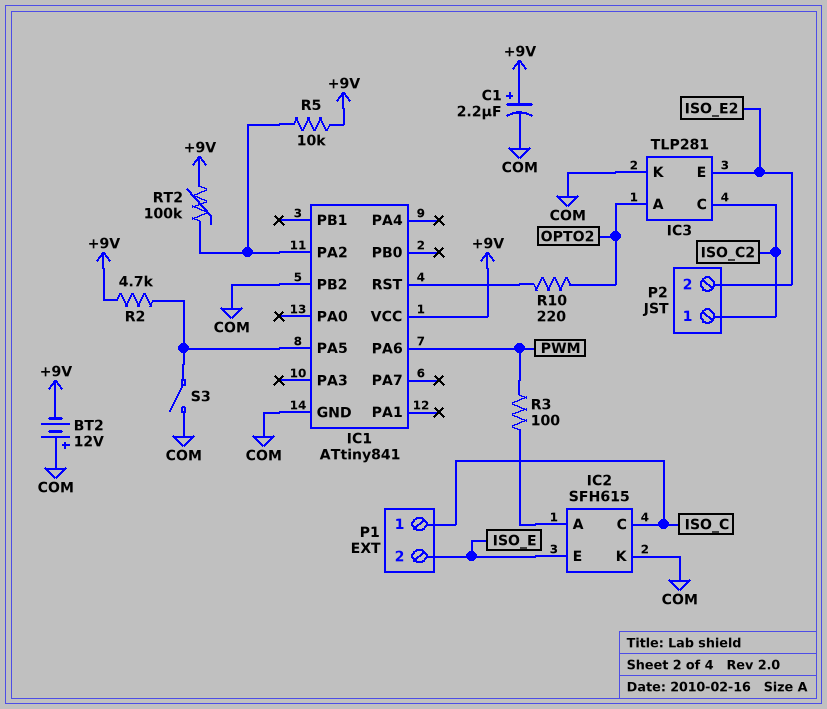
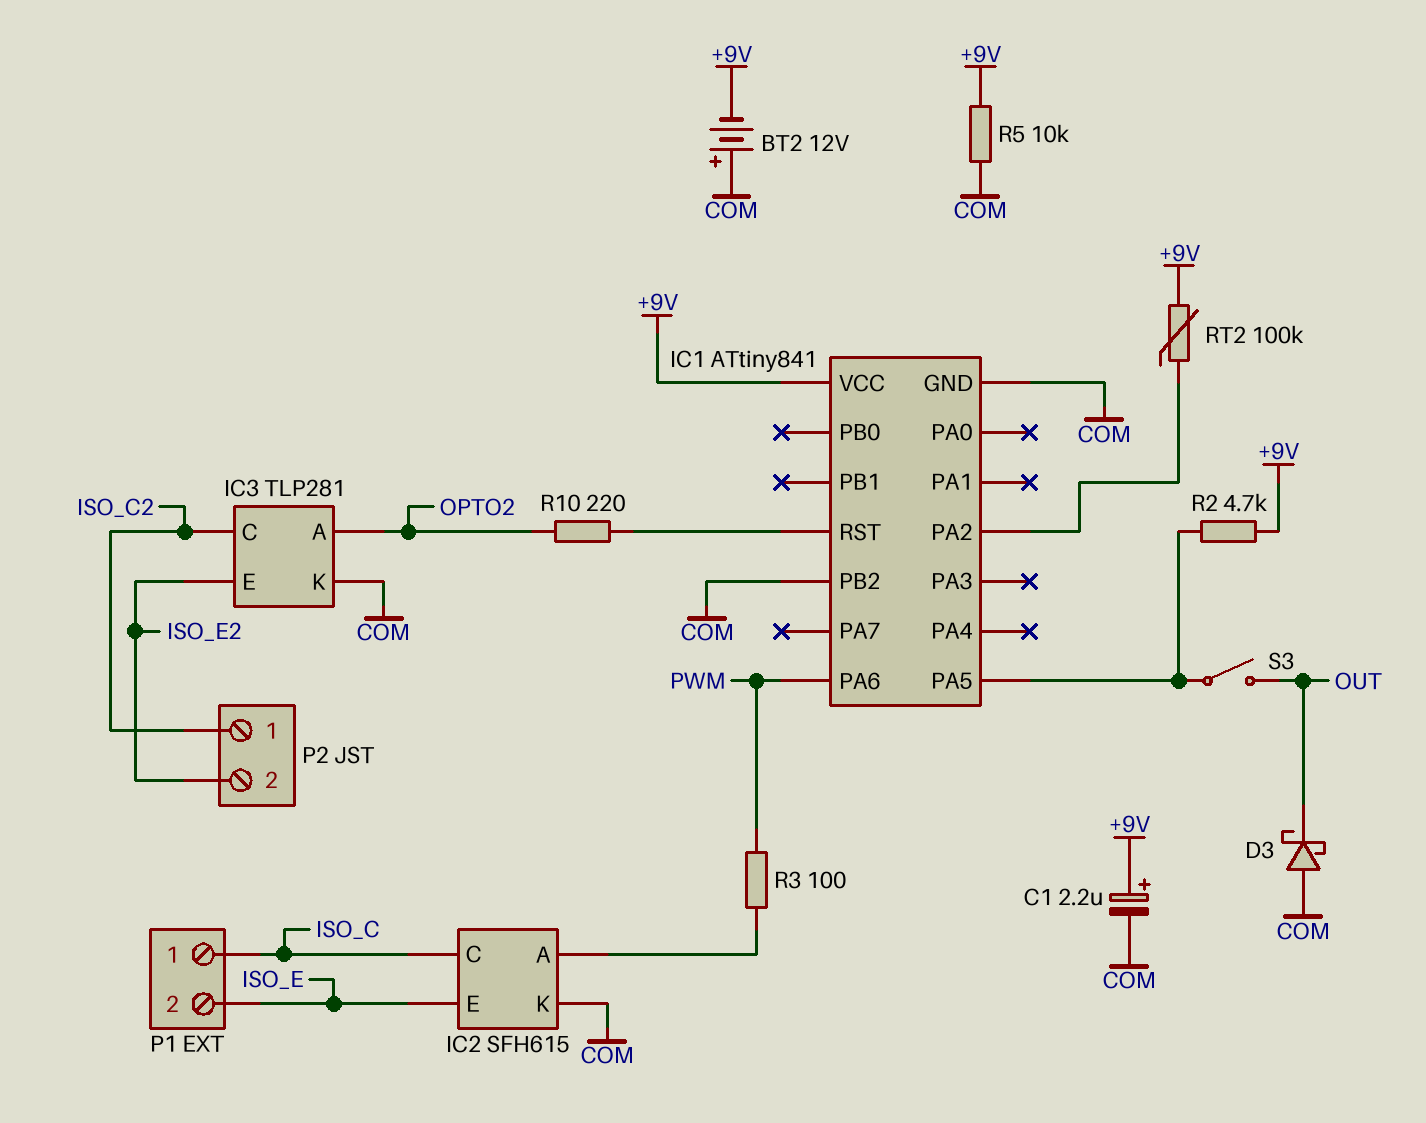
D3: none -> schottky (A COM, K OUT)
R5: 10k (+9V, IC1/PA2) -> 10k (+9V, COM)
S3: switch (COM, IC1/PA5) -> switch (IC1/PA5, OUT)

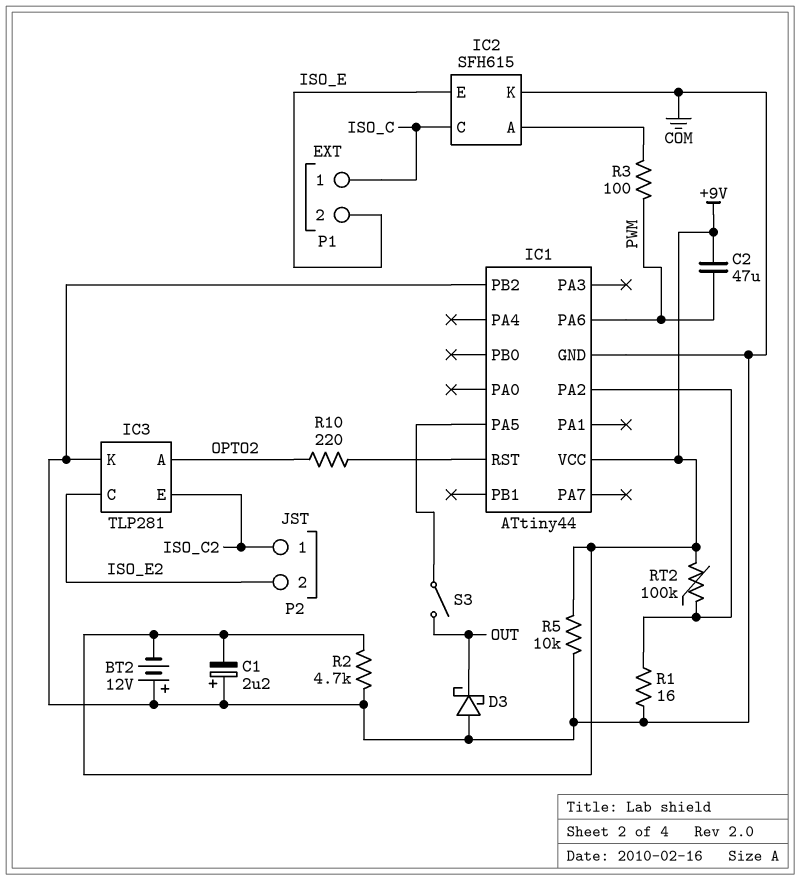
C1: 2.2uF (plus +9V, minus COM) -> 2.2uF (plus COM, minus +9V)
C2: none -> 47uF (+9V, PWM)
IC1: ATtiny841 -> ATtiny44
IC3 pin C: ISO_C2 -> ISO_E2
IC3 pin E: ISO_E2 -> ISO_C2
R1: none -> 16 (COM, IC1/PA2)
R2: 4.7k (+9V, IC1/PA5) -> 4.7k (+9V, COM)

